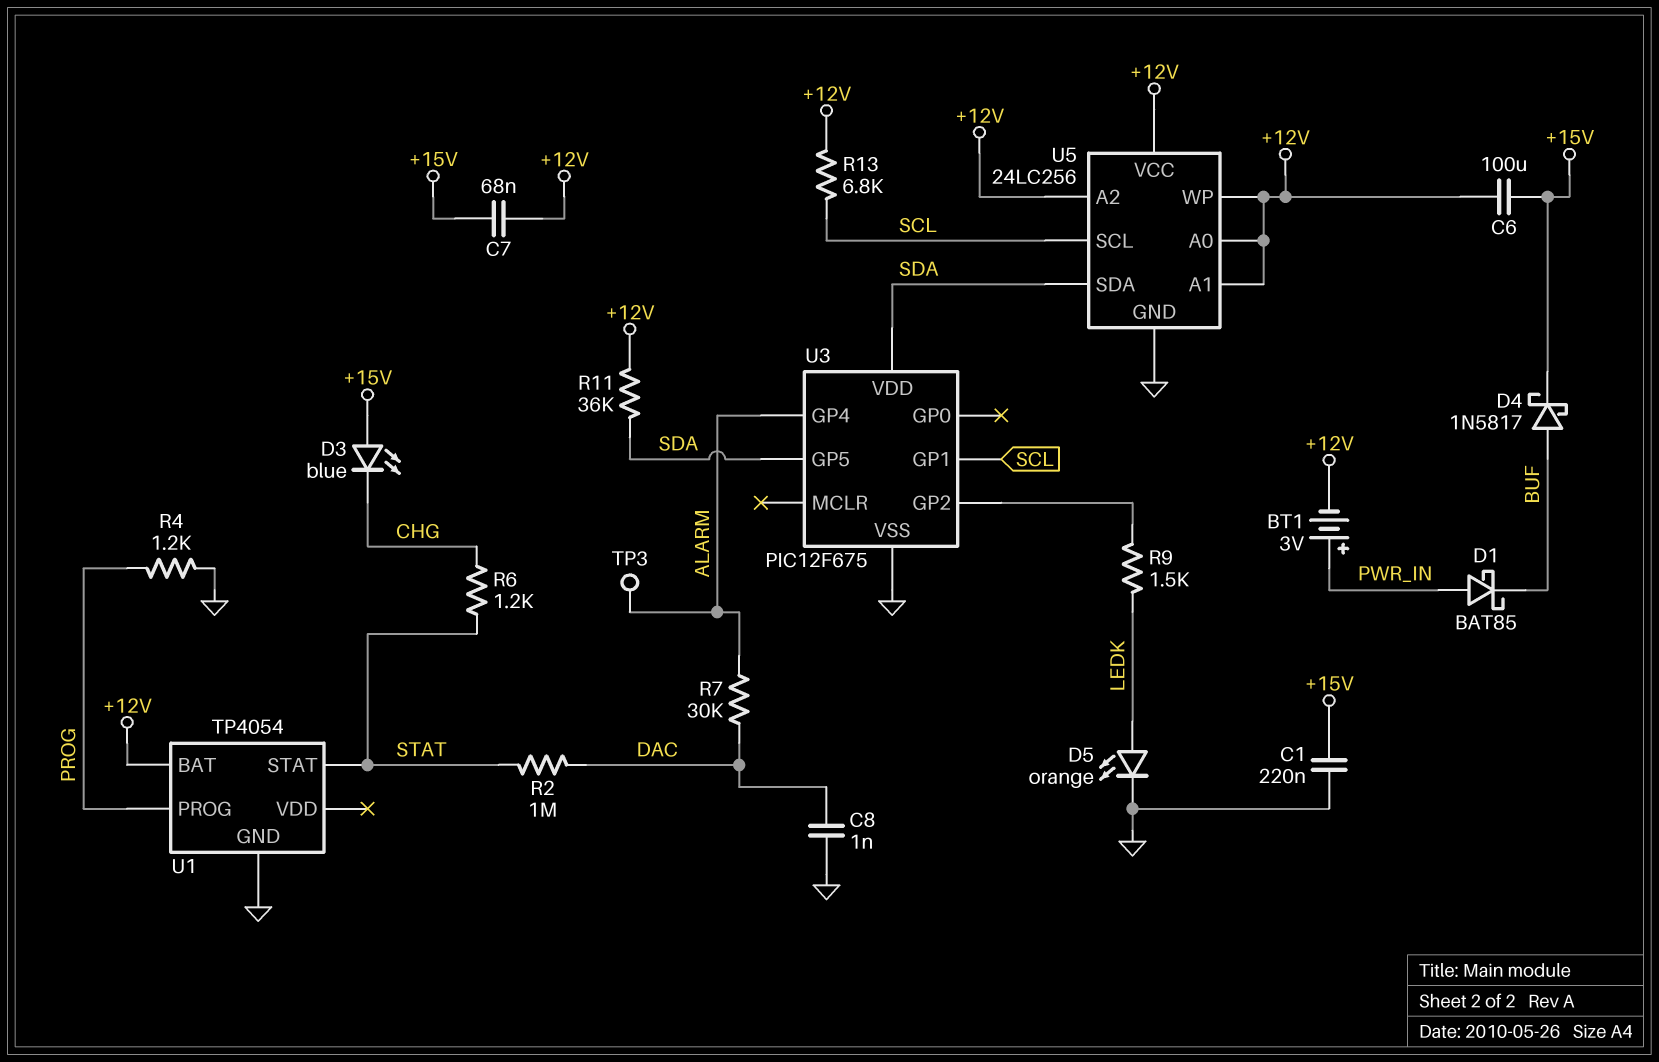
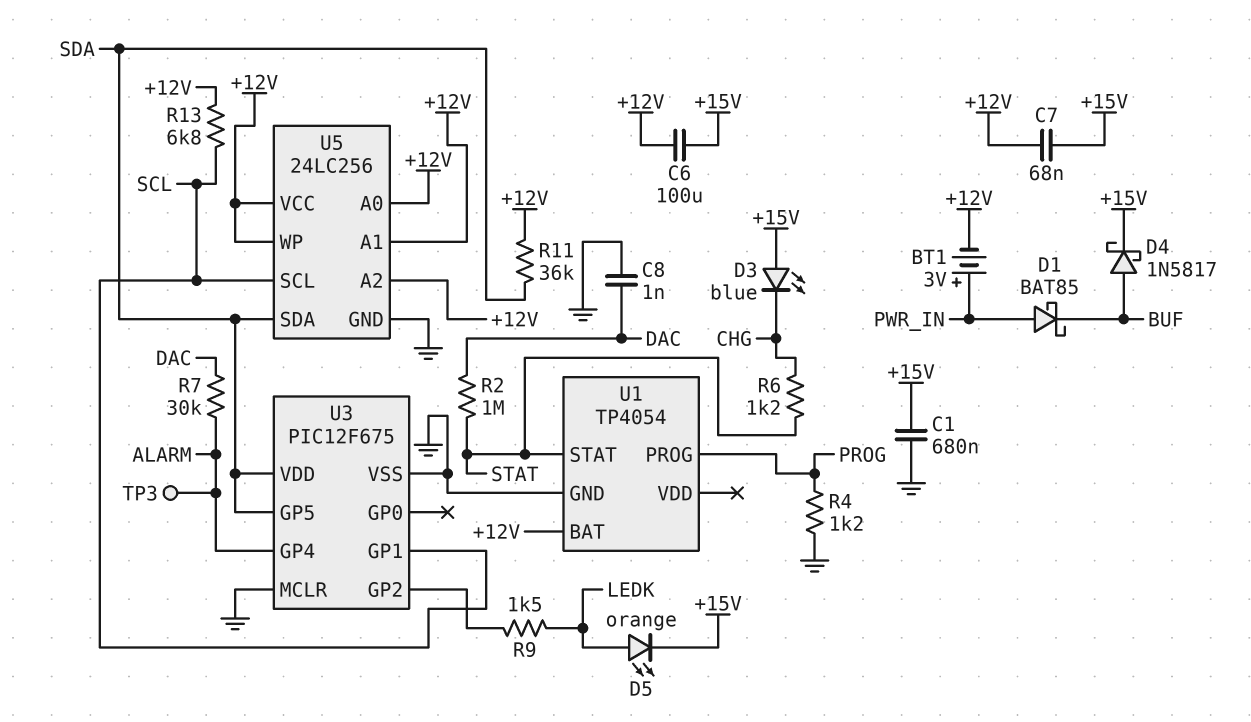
C1: 220nF (+15V, GND) -> 680nF (+15V, GND)
D5: LED orange (A LEDK, K GND) -> LED orange (A LEDK, K +15V)
U3 pin MCLR: none -> GND

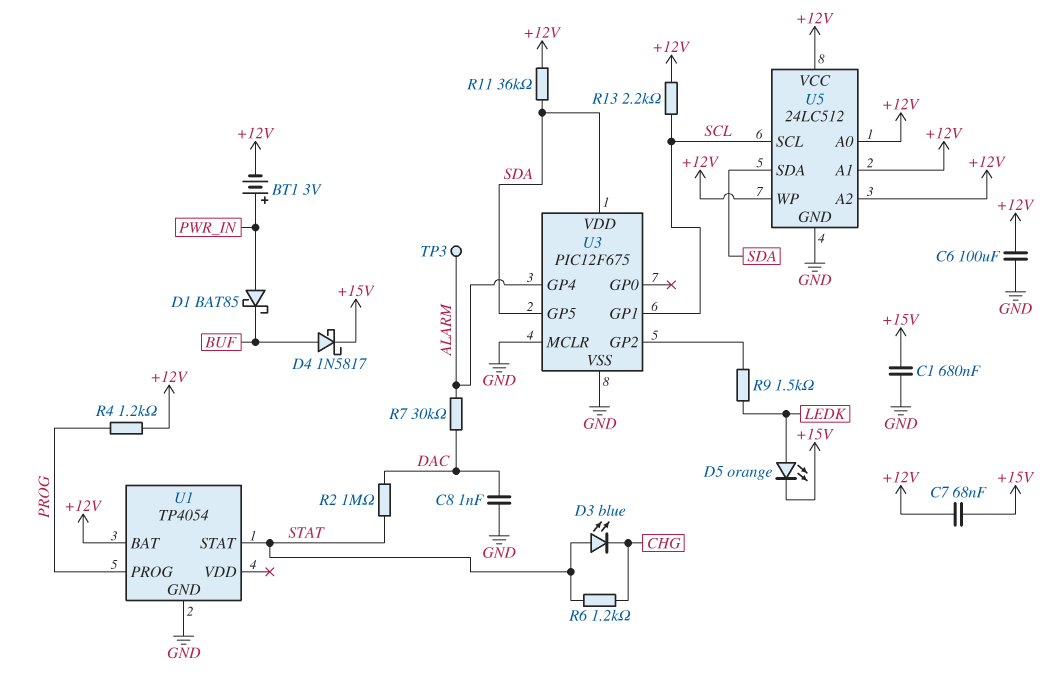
C6: 100uF (+12V, +15V) -> 100uF (+12V, GND)
D3: LED blue (A +15V, K CHG) -> LED blue (A STAT, K CHG)
R4: 1.2k (GND, PROG) -> 1.2k (+12V, PROG)
R13: 6.8k (+12V, SCL) -> 2.2k (+12V, SCL)
U5: 24LC256 -> 24LC512

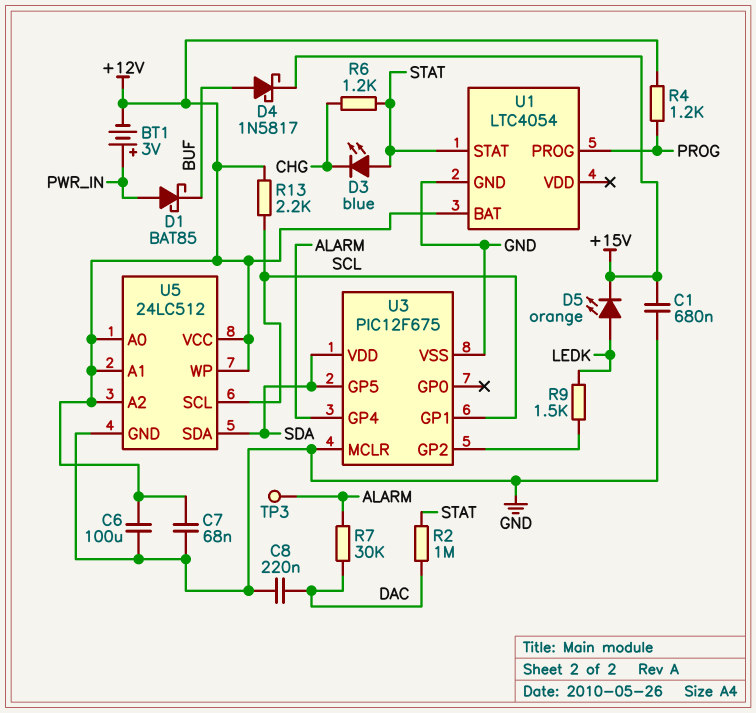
C7: 68nF (+12V, +15V) -> 68nF (+12V, GND)
C8: 1nF (DAC, GND) -> 220nF (DAC, GND)
R11: 36k (+12V, SDA) -> none
U1: TP4054 -> LTC4054

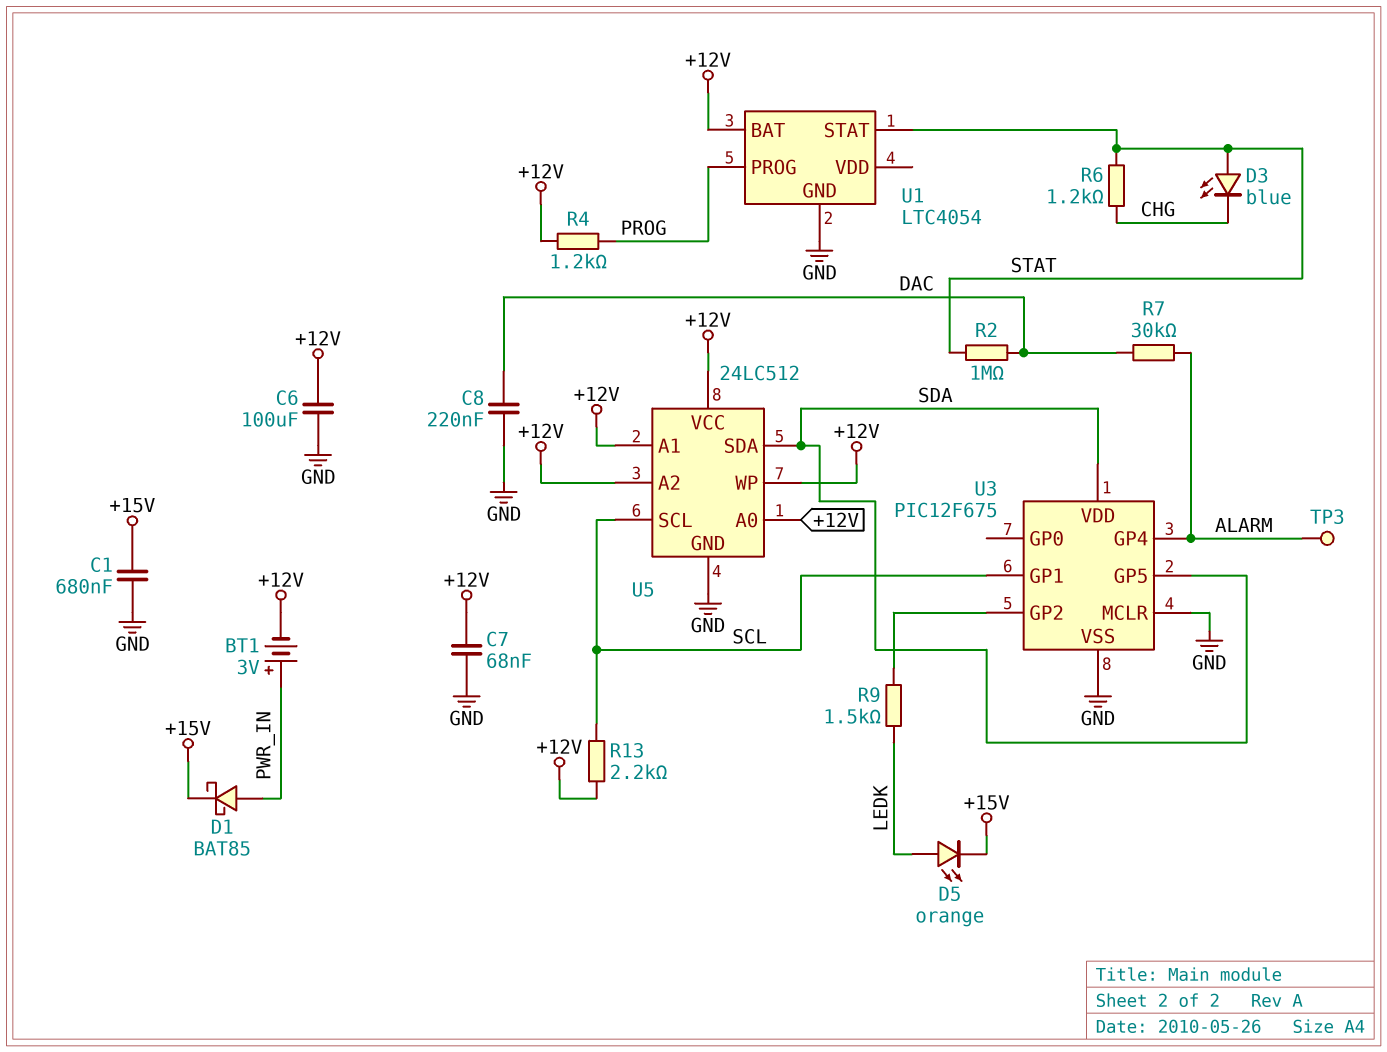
D1: schottky BAT85 (A PWR_IN, K BUF) -> schottky BAT85 (A PWR_IN, K +15V)
D4: schottky 1N5817 (A BUF, K +15V) -> none

